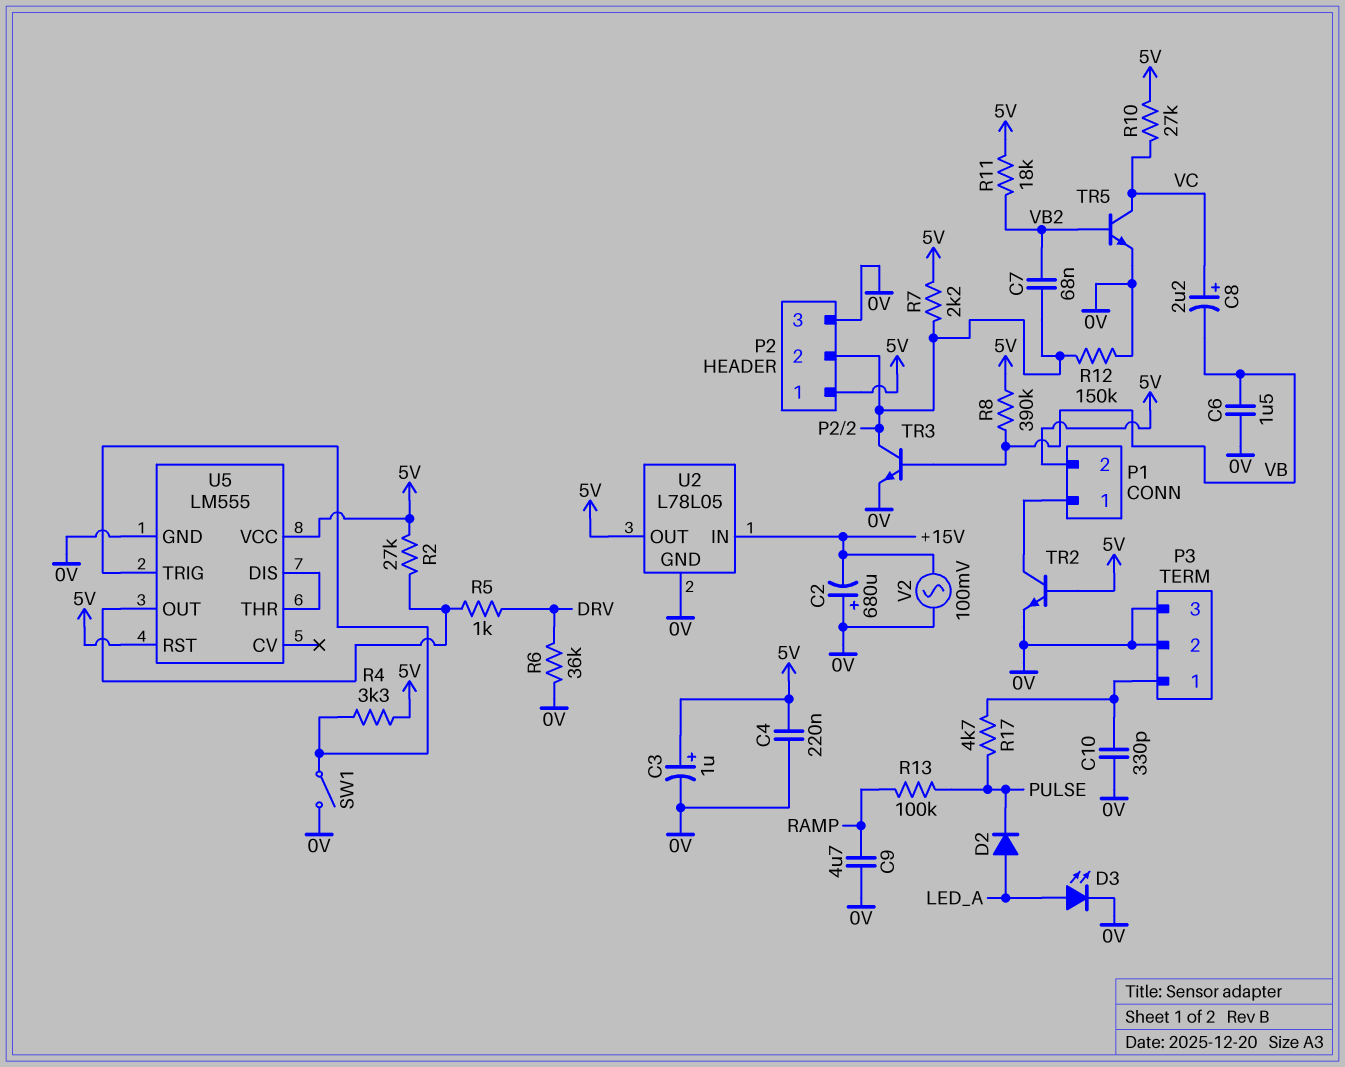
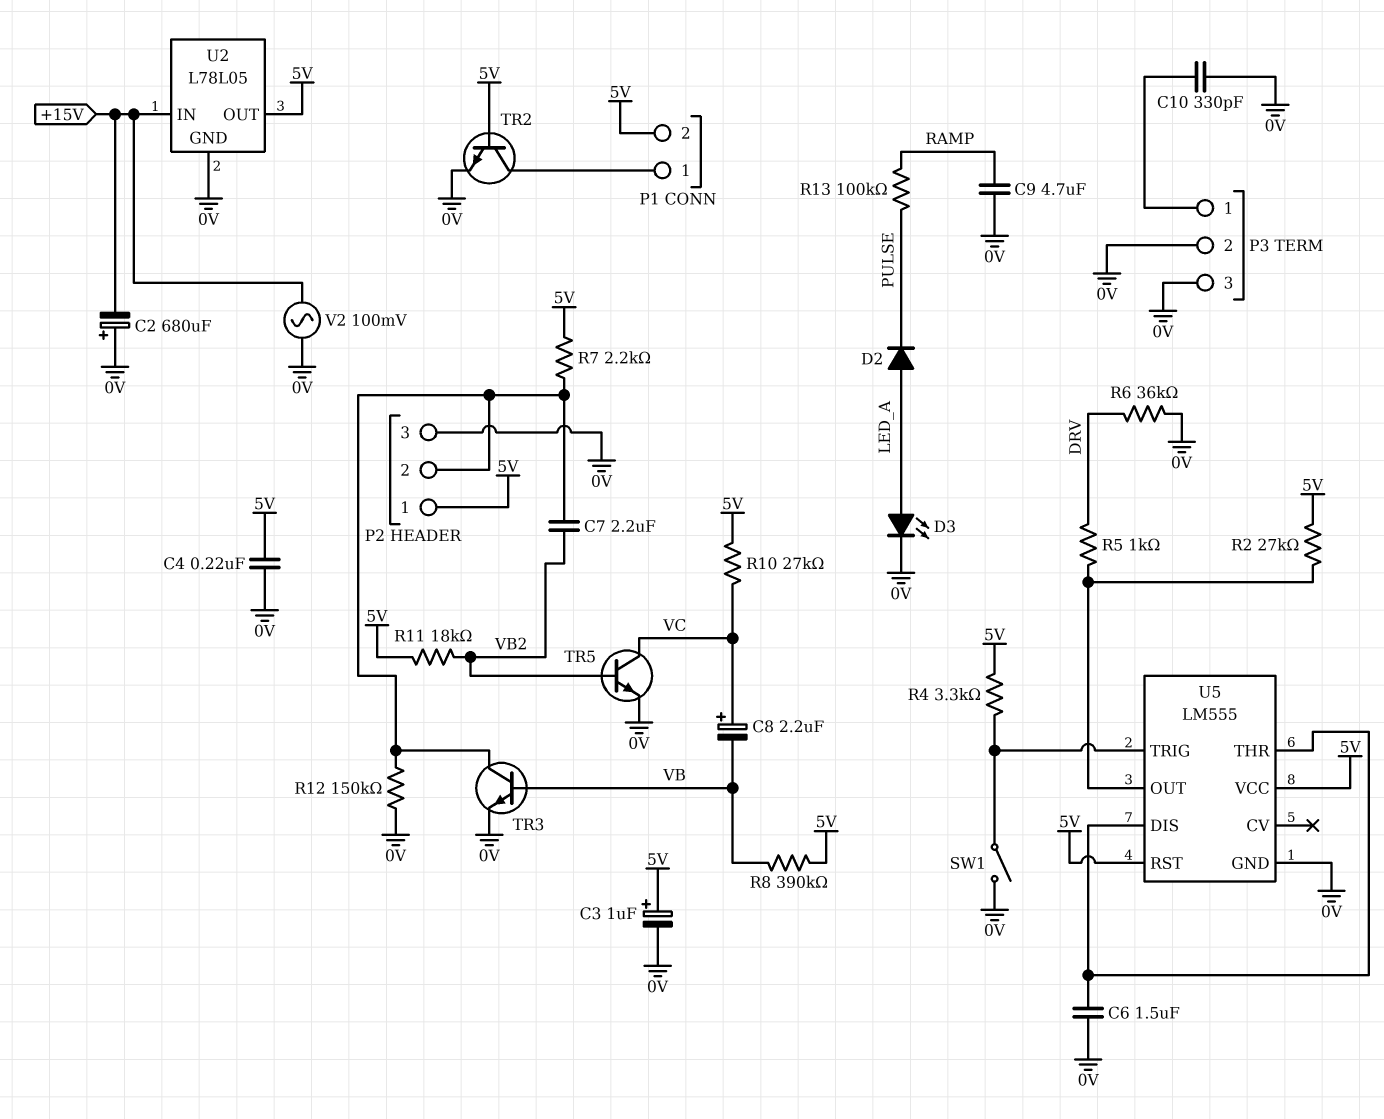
C6: 1.5uF (0V, VB) -> 1.5uF (0V, U5/DIS)
C7: 68nF (P2/2, VB2) -> 2.2uF (P2/2, VB2)
R17: 4.7k (P3/1, PULSE) -> none

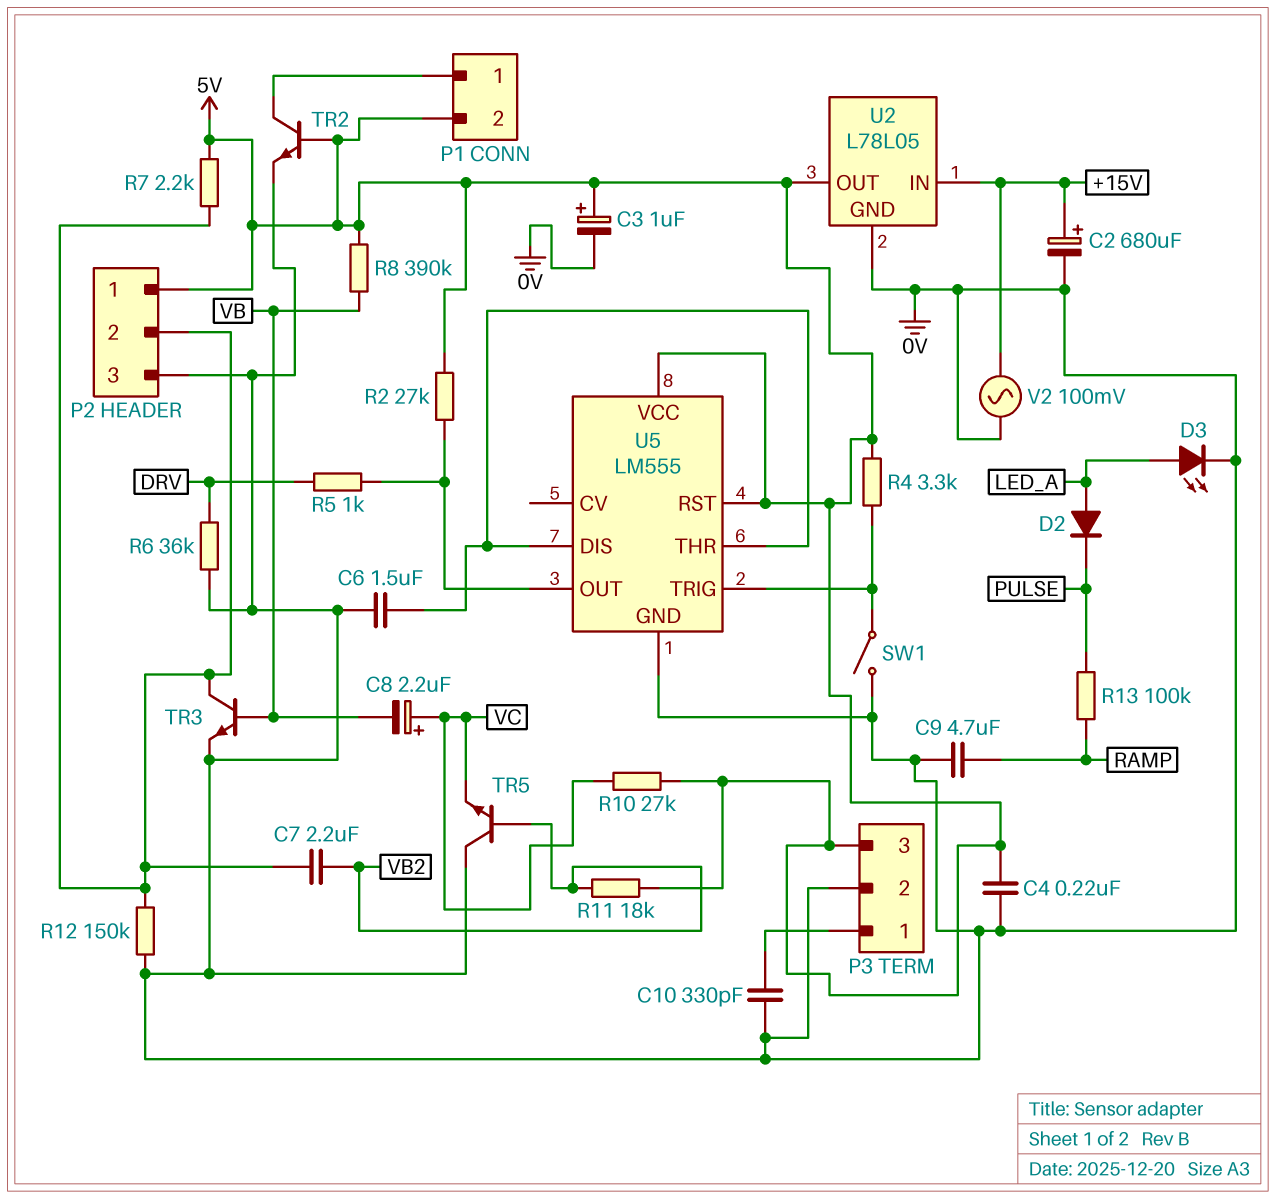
C2: 680uF (plus 0V, minus +15V) -> 680uF (plus +15V, minus 0V)
P3 pin 3: 0V -> 5V
TR5: NPN (B VB2, C VC, E 0V) -> NPN (B VB2, C 0V, E VC)

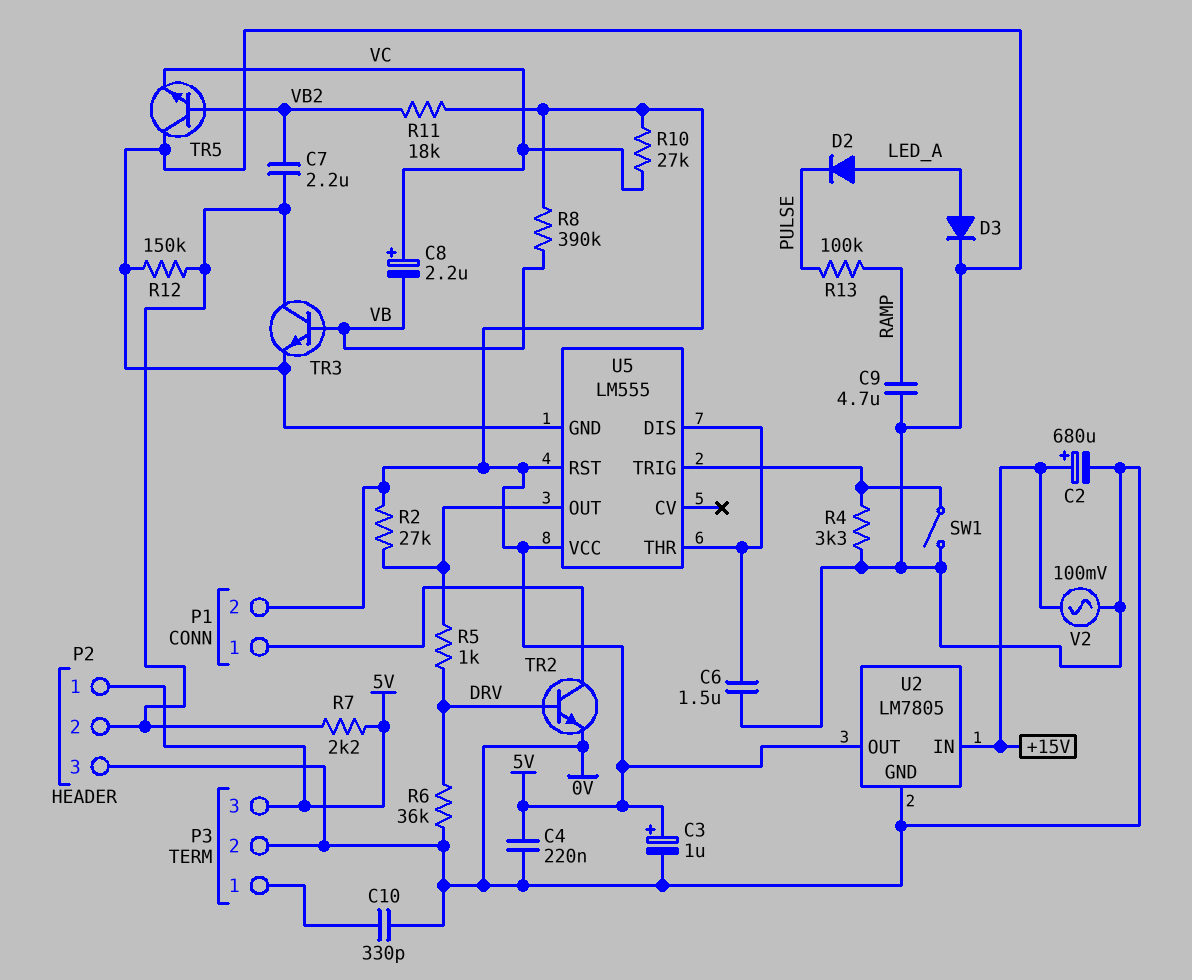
D3: LED (A LED_A, K 0V) -> diode (A LED_A, K 0V)
R4: 3.3k (5V, U5/TRIG) -> 3.3k (0V, U5/TRIG)
TR2: NPN (B 5V, C P1/1, E 0V) -> NPN (B DRV, C P1/1, E 0V)
U2: L78L05 -> LM7805

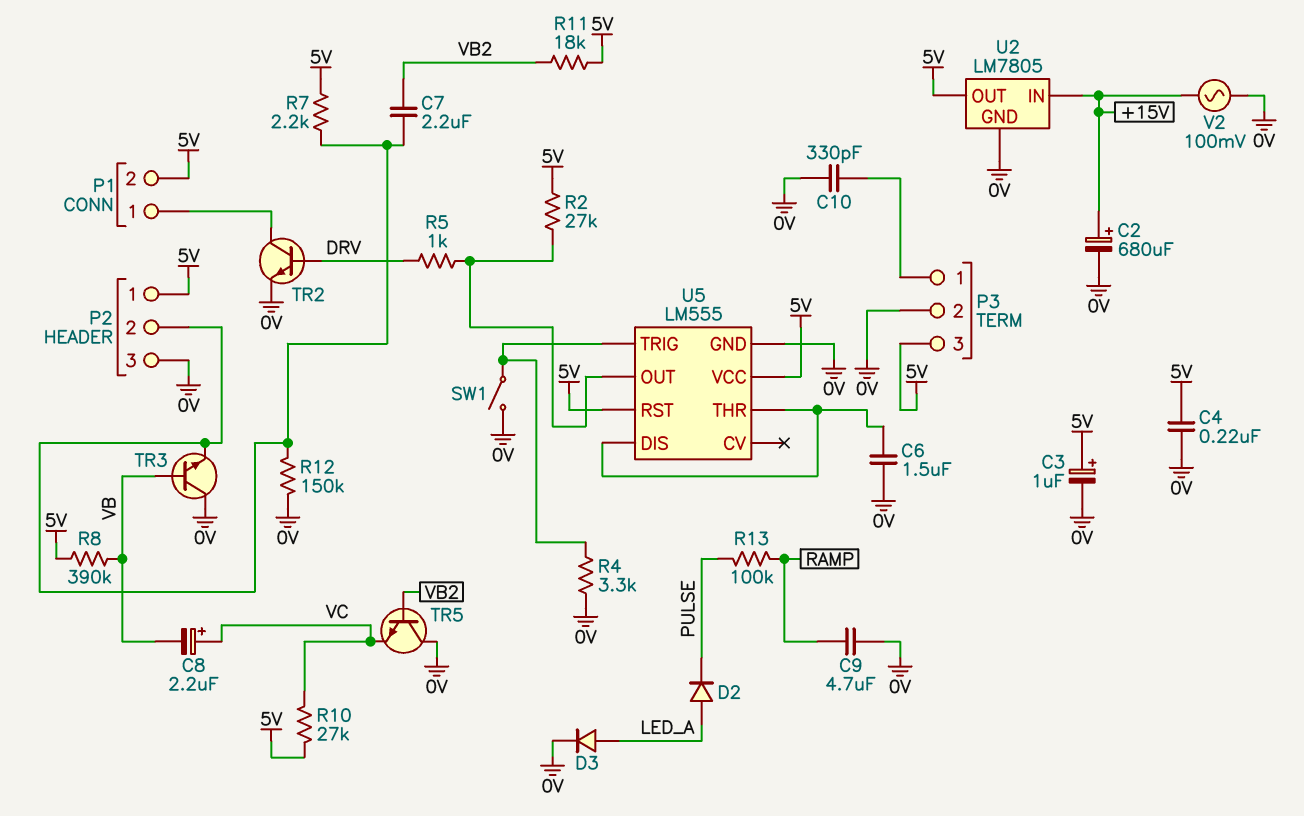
R6: 36k (0V, DRV) -> none
TR3: NPN (B VB, C P2/2, E 0V) -> NPN (B VB, C 0V, E P2/2)

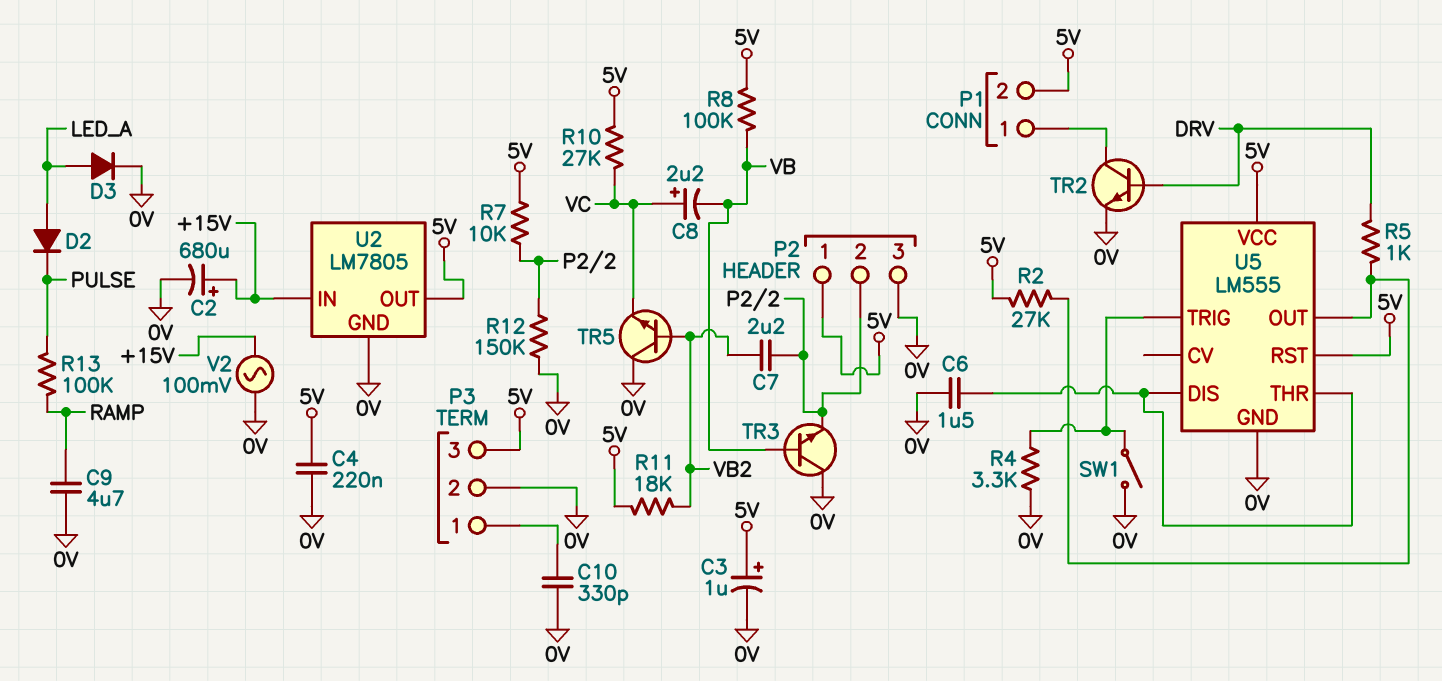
R7: 2.2k (5V, P2/2) -> 10k (5V, P2/2)
R8: 390k (5V, VB) -> 100k (5V, VB)

